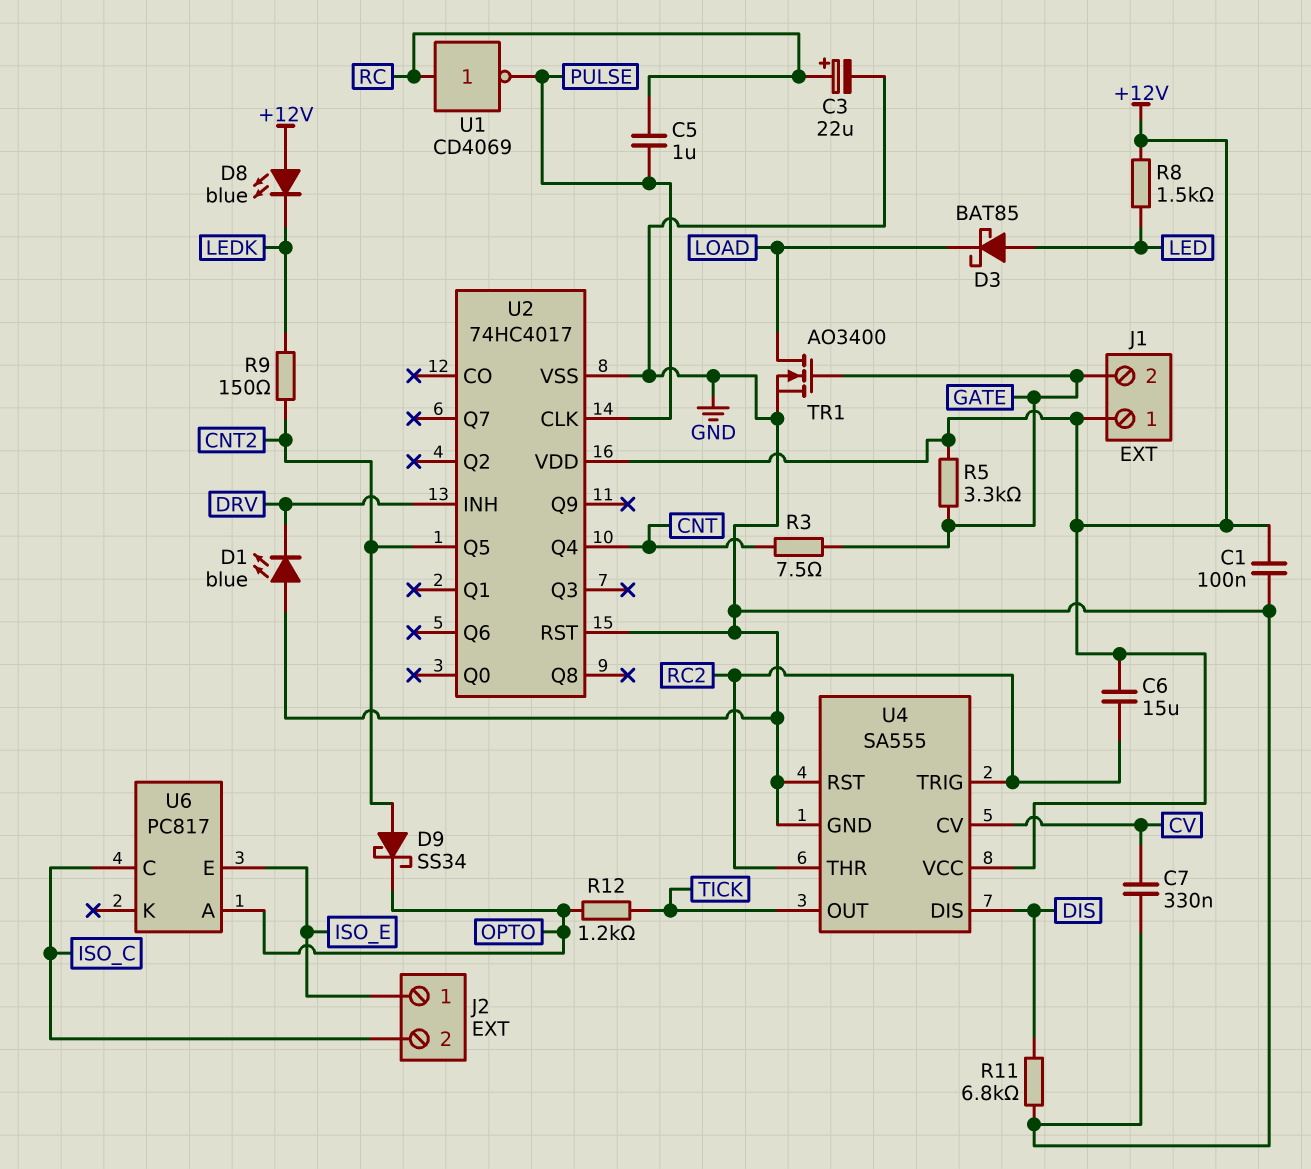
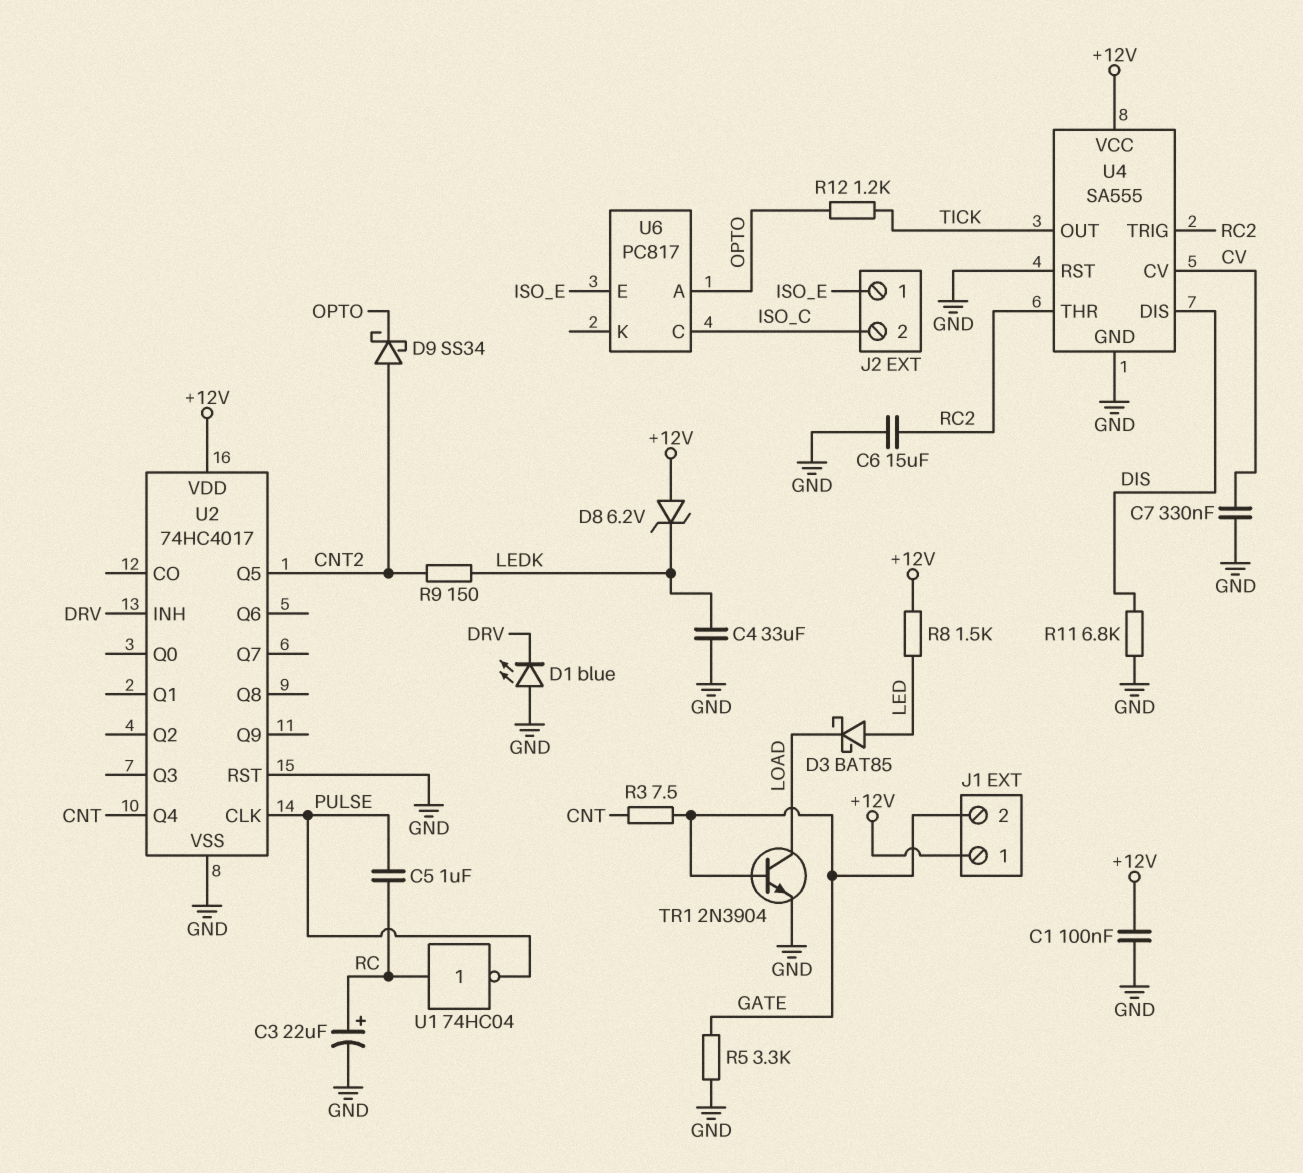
C4: none -> 33uF (GND, LEDK)
C6: 15uF (+12V, RC2) -> 15uF (GND, RC2)
D8: LED blue (A +12V, K LEDK) -> zener 6.2V (A +12V, K LEDK)
R5: 3.3k (+12V, GATE) -> 3.3k (GATE, GND)
TR1: NMOS AO3400 (G GATE, D LOAD, S GND) -> NPN 2N3904 (B GATE, C LOAD, E GND)
U1: NOT CD4069 (in RC, out PULSE) -> NOT 74HC04 (in RC, out PULSE)

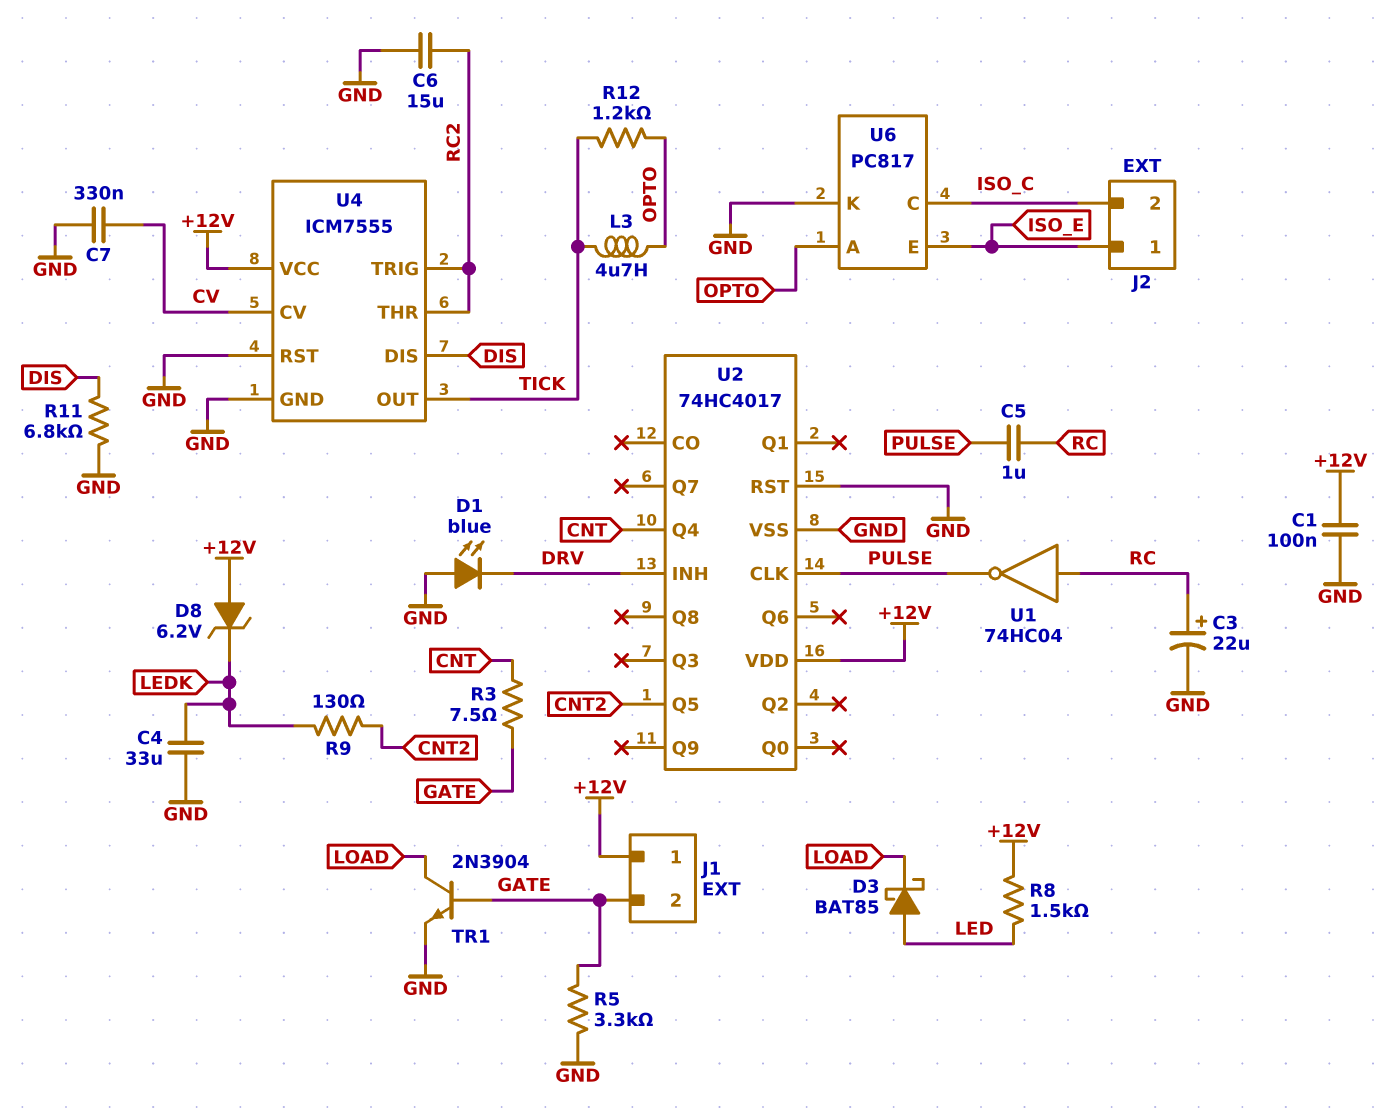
D9: schottky SS34 (A CNT2, K OPTO) -> none
L3: none -> 4.7uH (OPTO, TICK)
R9: 150 (CNT2, LEDK) -> 130 (CNT2, LEDK)
U4: SA555 -> ICM7555
U6 pin K: none -> GND

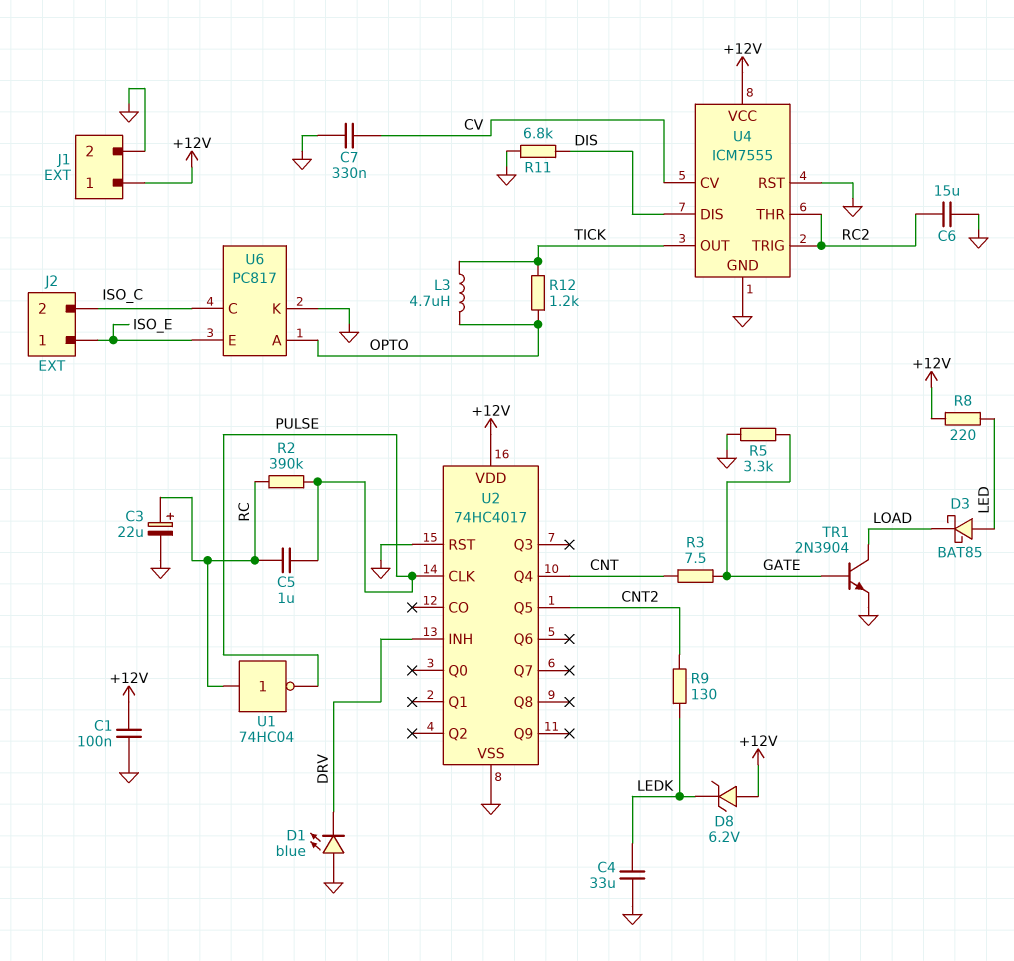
J1 pin 2: GATE -> GND
R2: none -> 390k (PULSE, RC)
R8: 1.5k (+12V, LED) -> 220 (+12V, LED)

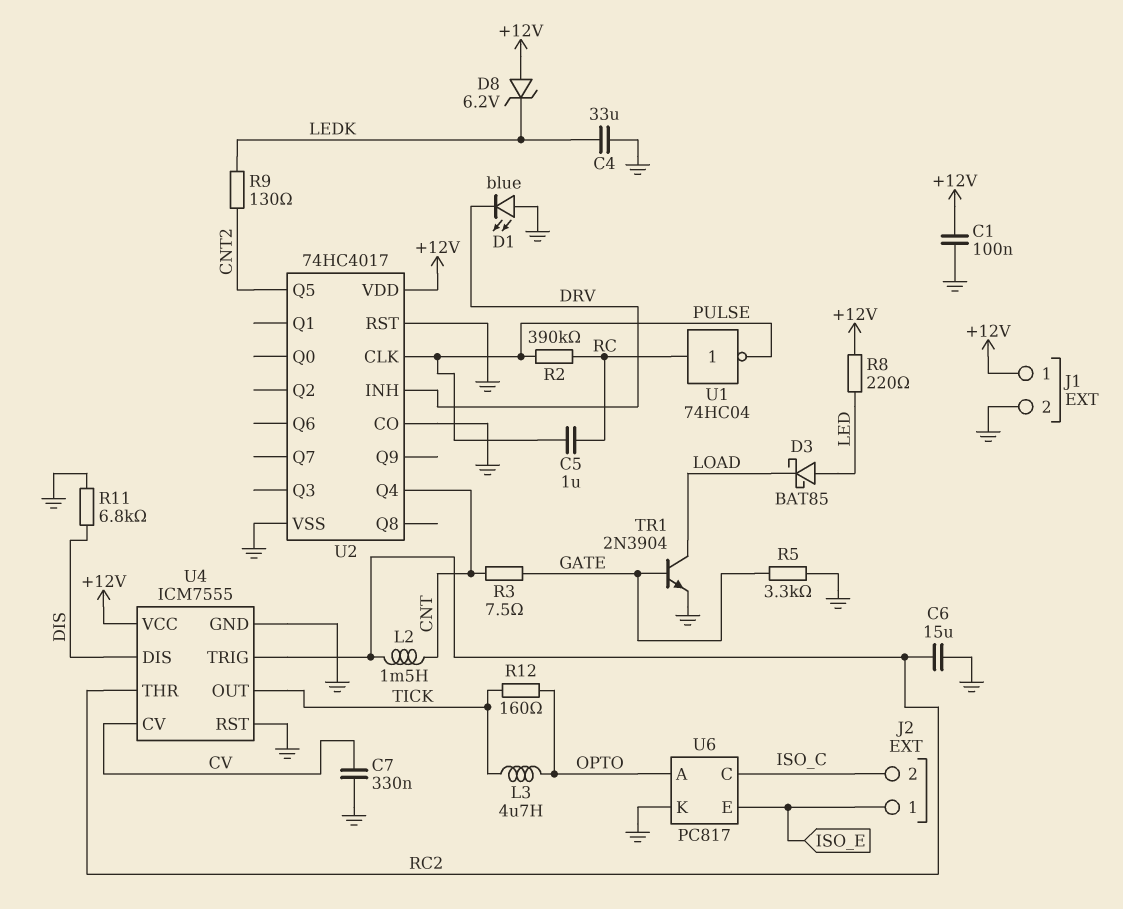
C3: 22uF (plus RC, minus GND) -> none
L2: none -> 1.5mH (CNT, RC2)
R12: 1.2k (OPTO, TICK) -> 160 (OPTO, TICK)
U2 pin CO: none -> GND

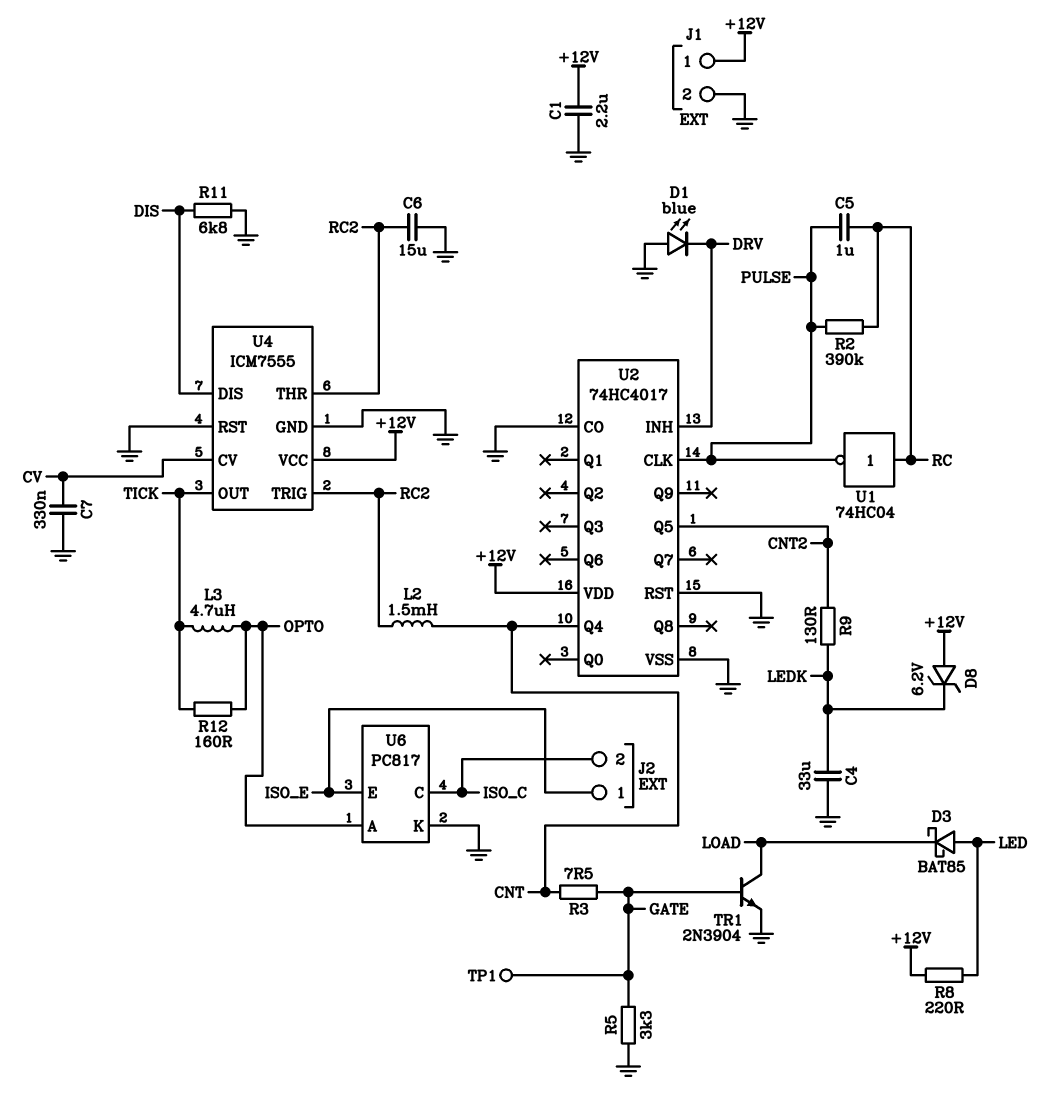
C1: 100nF (+12V, GND) -> 2.2uF (+12V, GND)
TP1: none -> test point (GATE)

